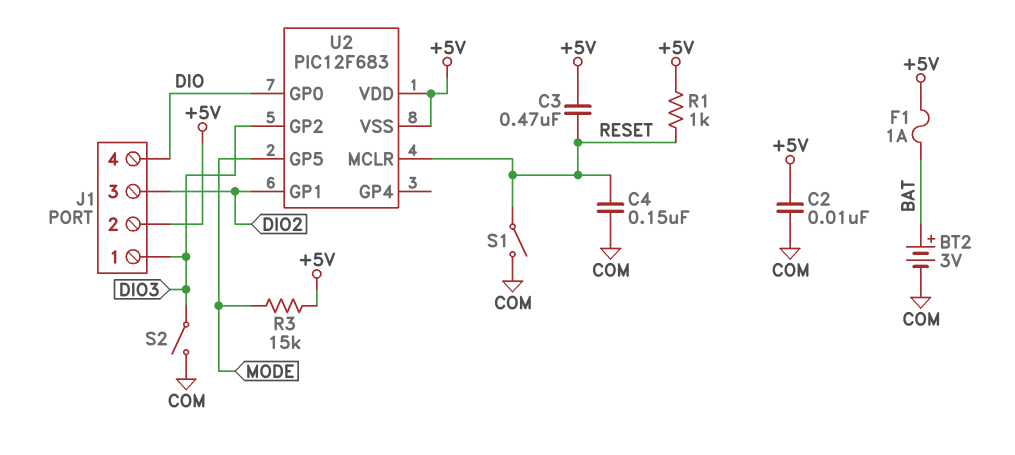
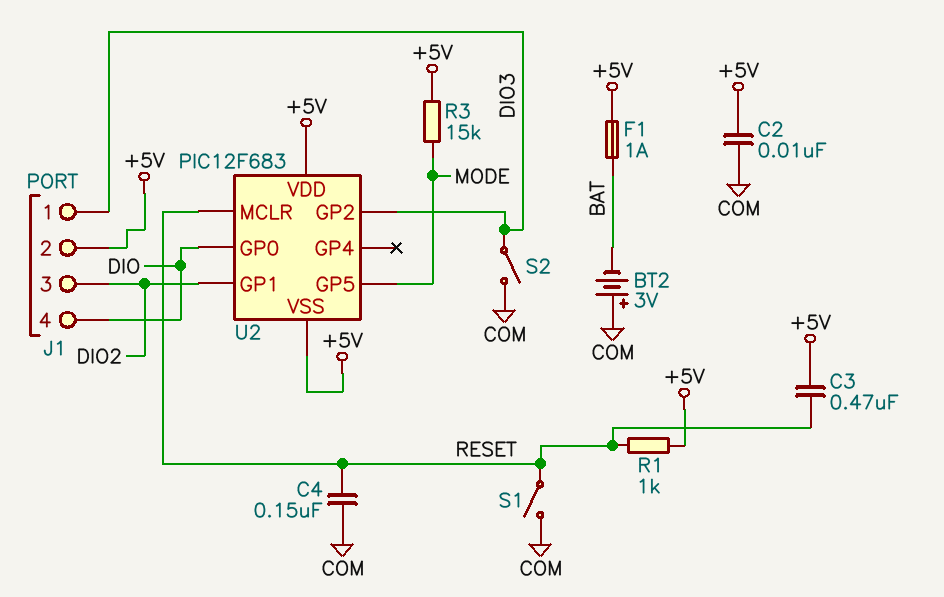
BT2: 3V (plus BAT, minus COM) -> 3V (plus COM, minus BAT)

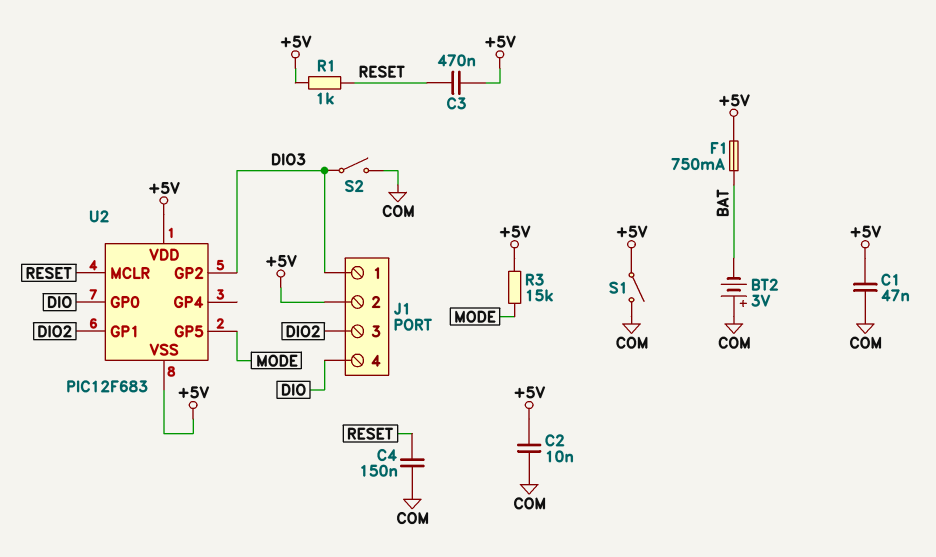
C1: none -> 47nF (+5V, COM)
F1: 1A (+5V, BAT) -> 750mA (+5V, BAT)
S1: switch (COM, RESET) -> switch (+5V, COM)

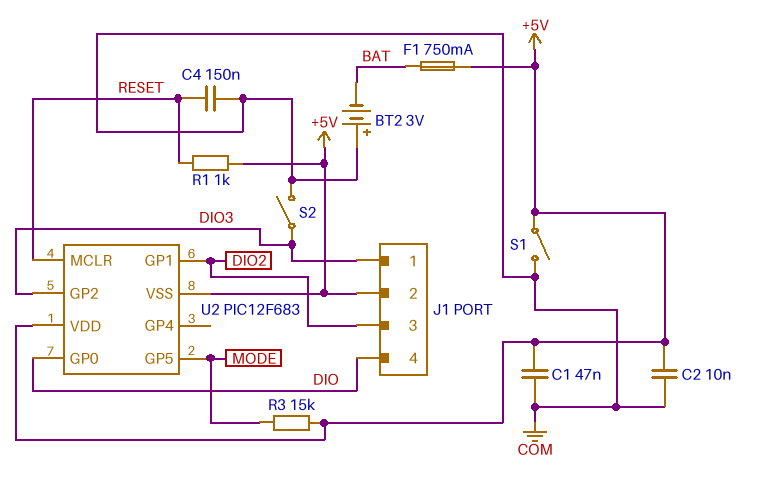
C3: 470nF (+5V, RESET) -> none

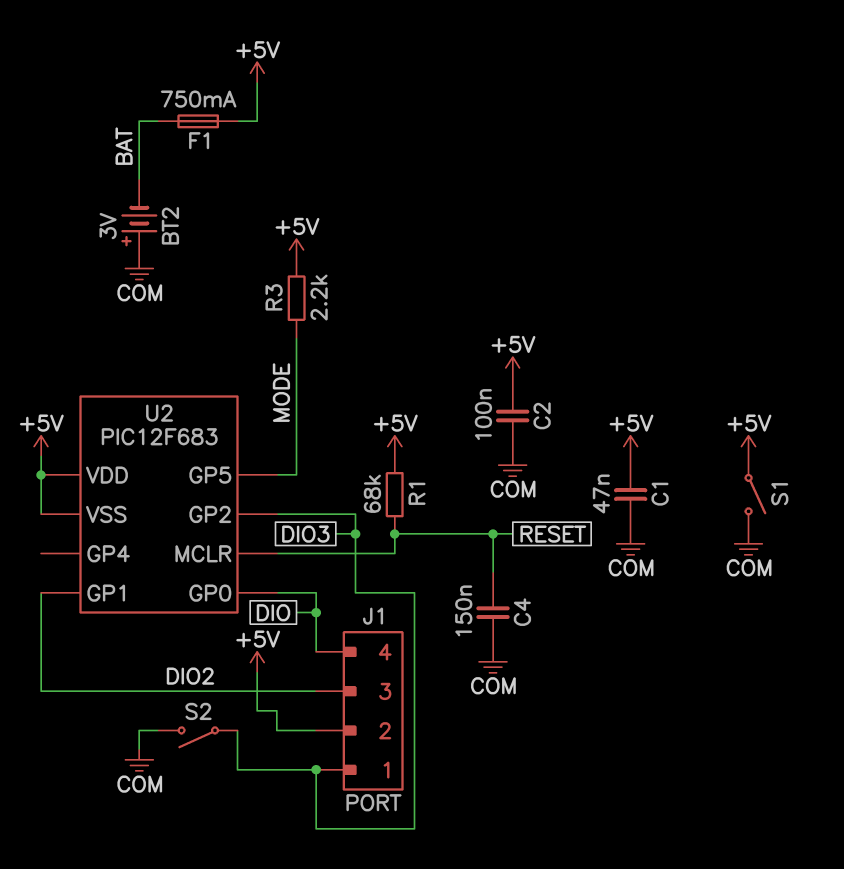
C2: 10nF (+5V, COM) -> 100nF (+5V, COM)
R1: 1k (+5V, RESET) -> 68k (+5V, RESET)
R3: 15k (+5V, MODE) -> 2.2k (+5V, MODE)

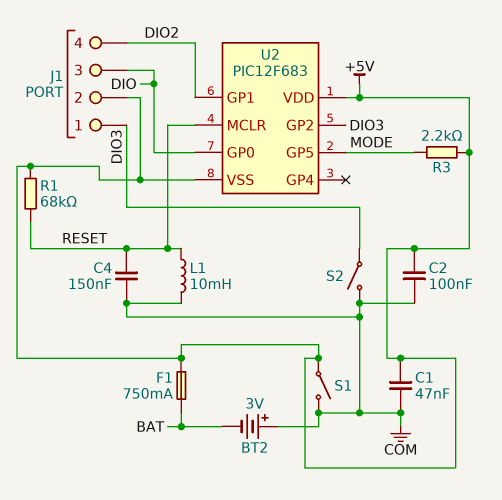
J1 pin 3: DIO2 -> DIO
J1 pin 4: DIO -> DIO2
L1: none -> 10mH (COM, RESET)

